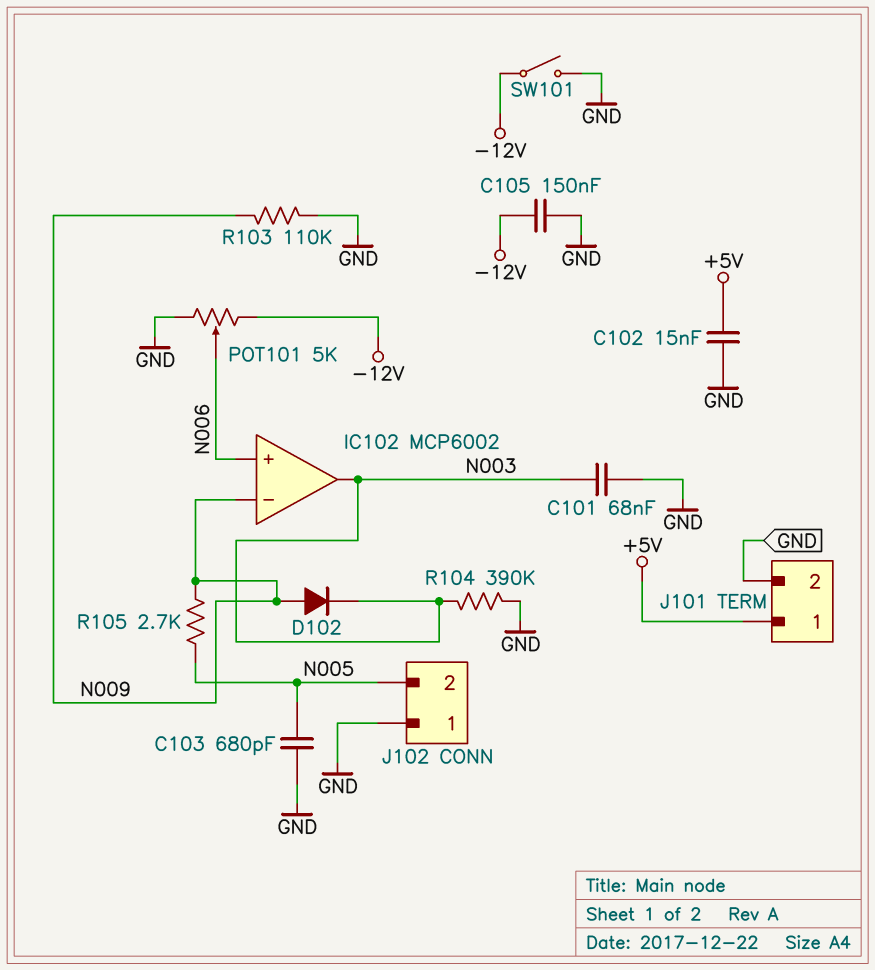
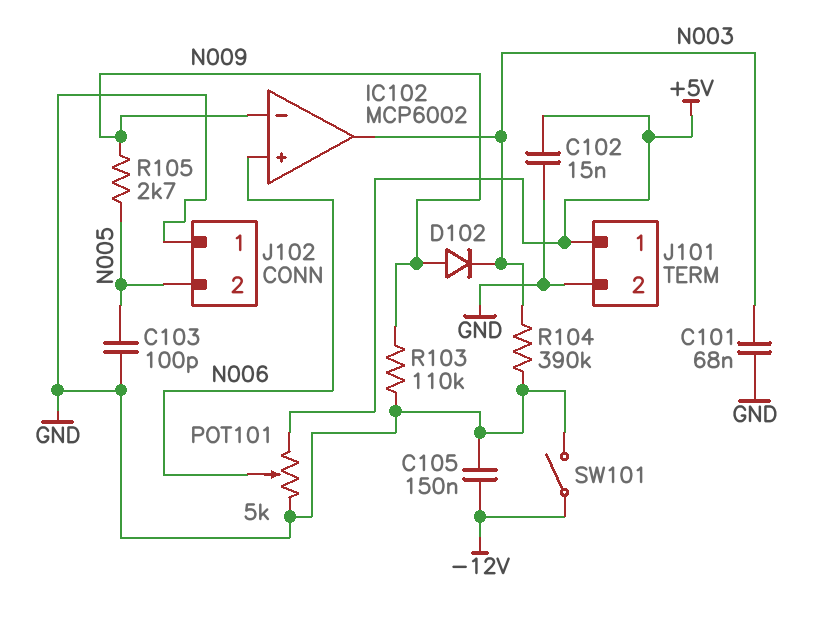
C103: 680pF (GND, N005) -> 100pF (GND, N005)
POT101: 5k (-12V, GND, wiper N006) -> 5k (+5V, GND, wiper N006)

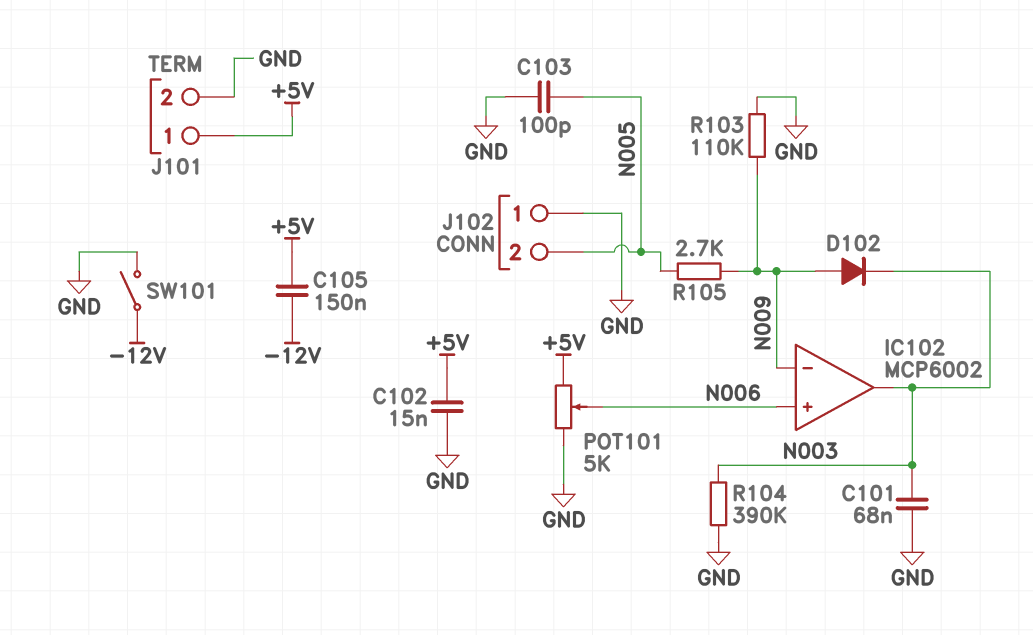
C105: 150nF (-12V, GND) -> 150nF (+5V, -12V)

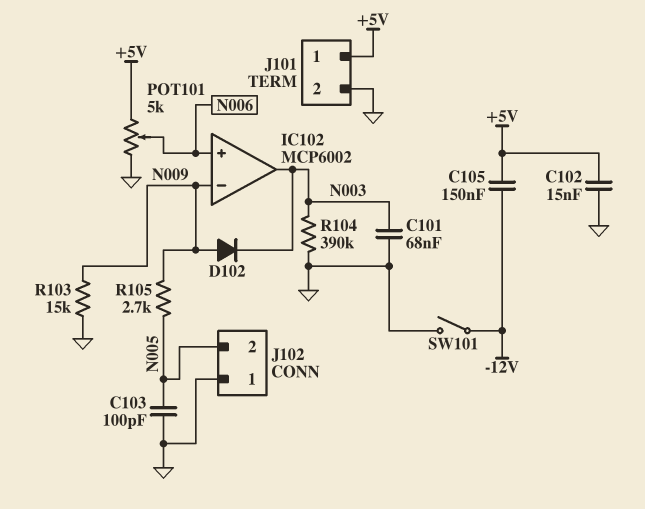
R103: 110k (GND, N009) -> 15k (GND, N009)

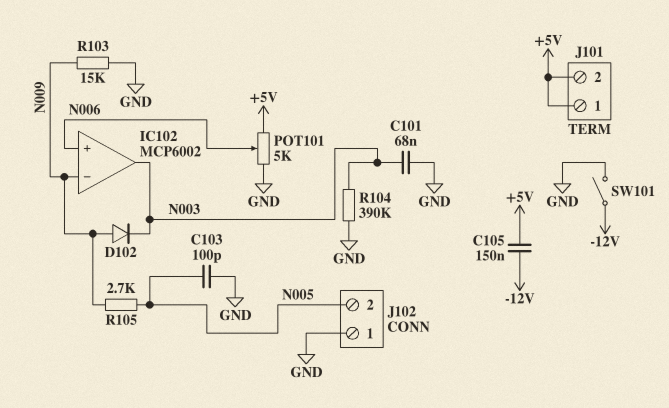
C102: 15nF (+5V, GND) -> none
J101 pin 2: GND -> +5V

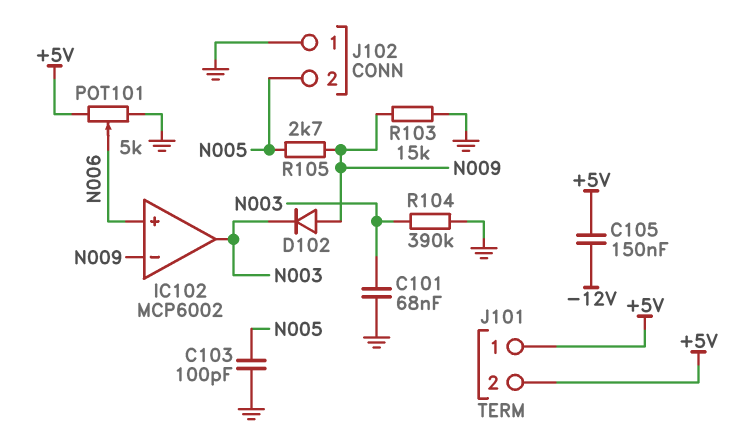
SW101: switch (-12V, GND) -> none

